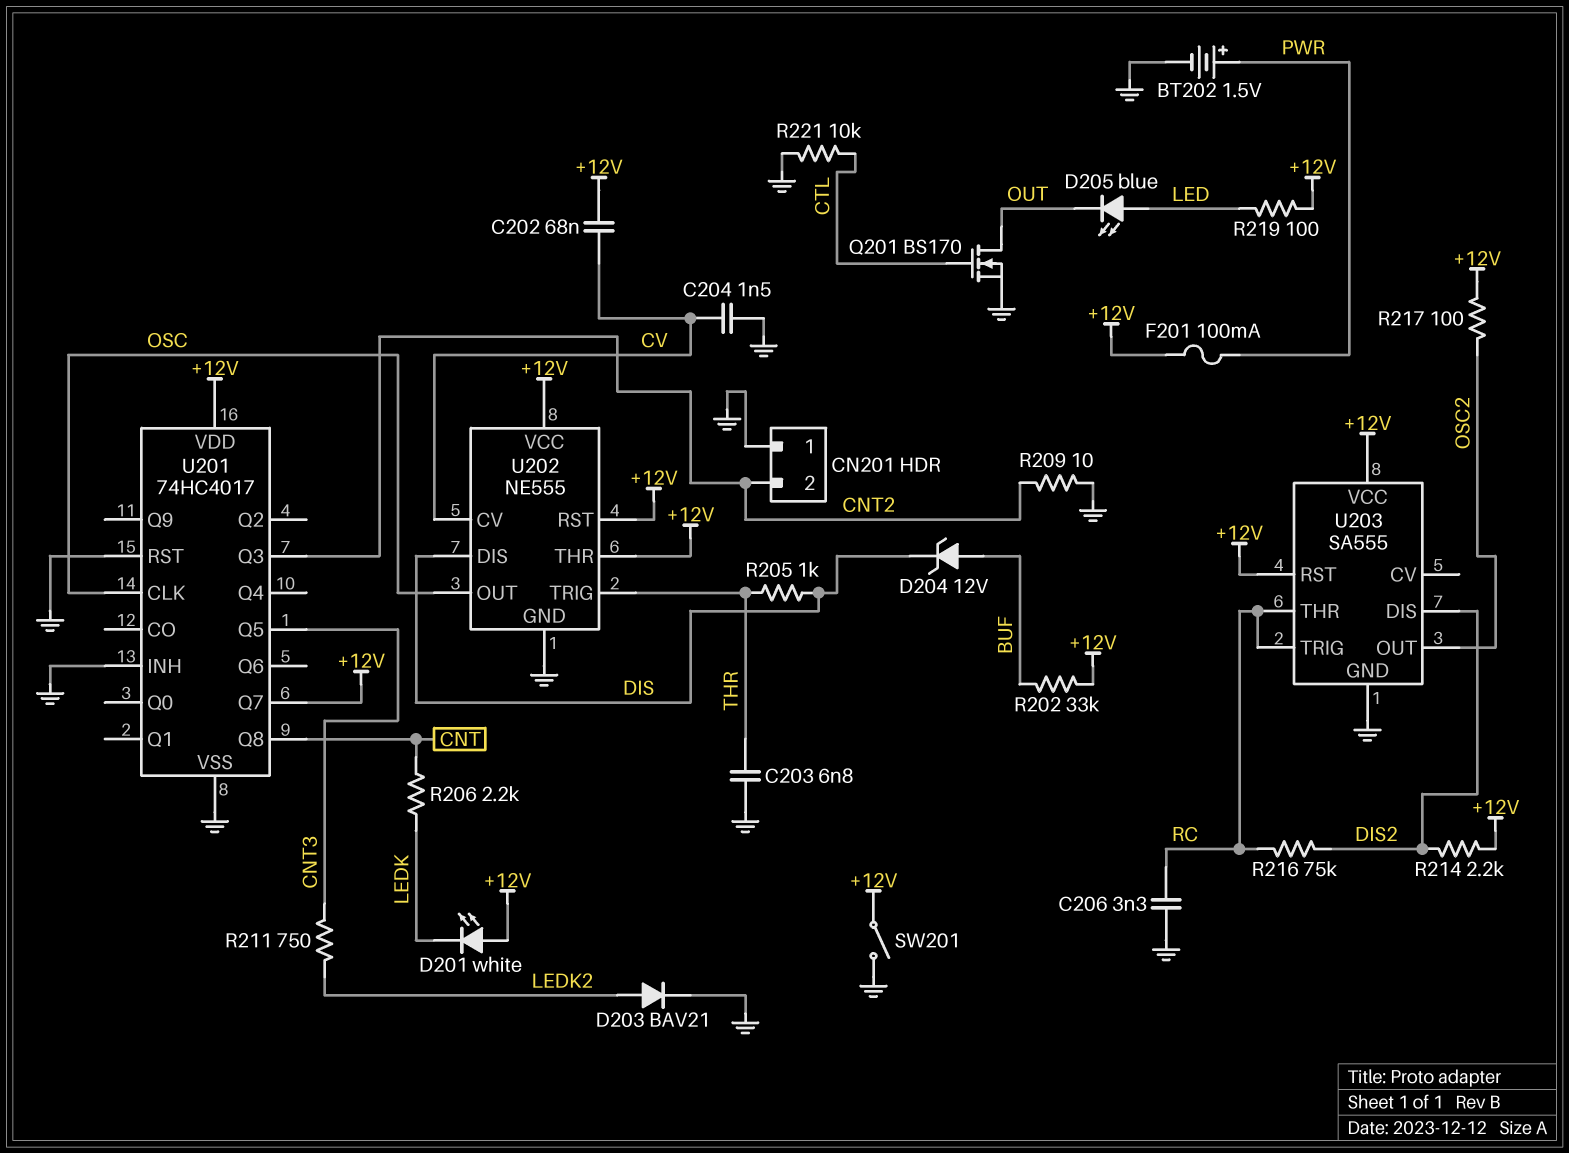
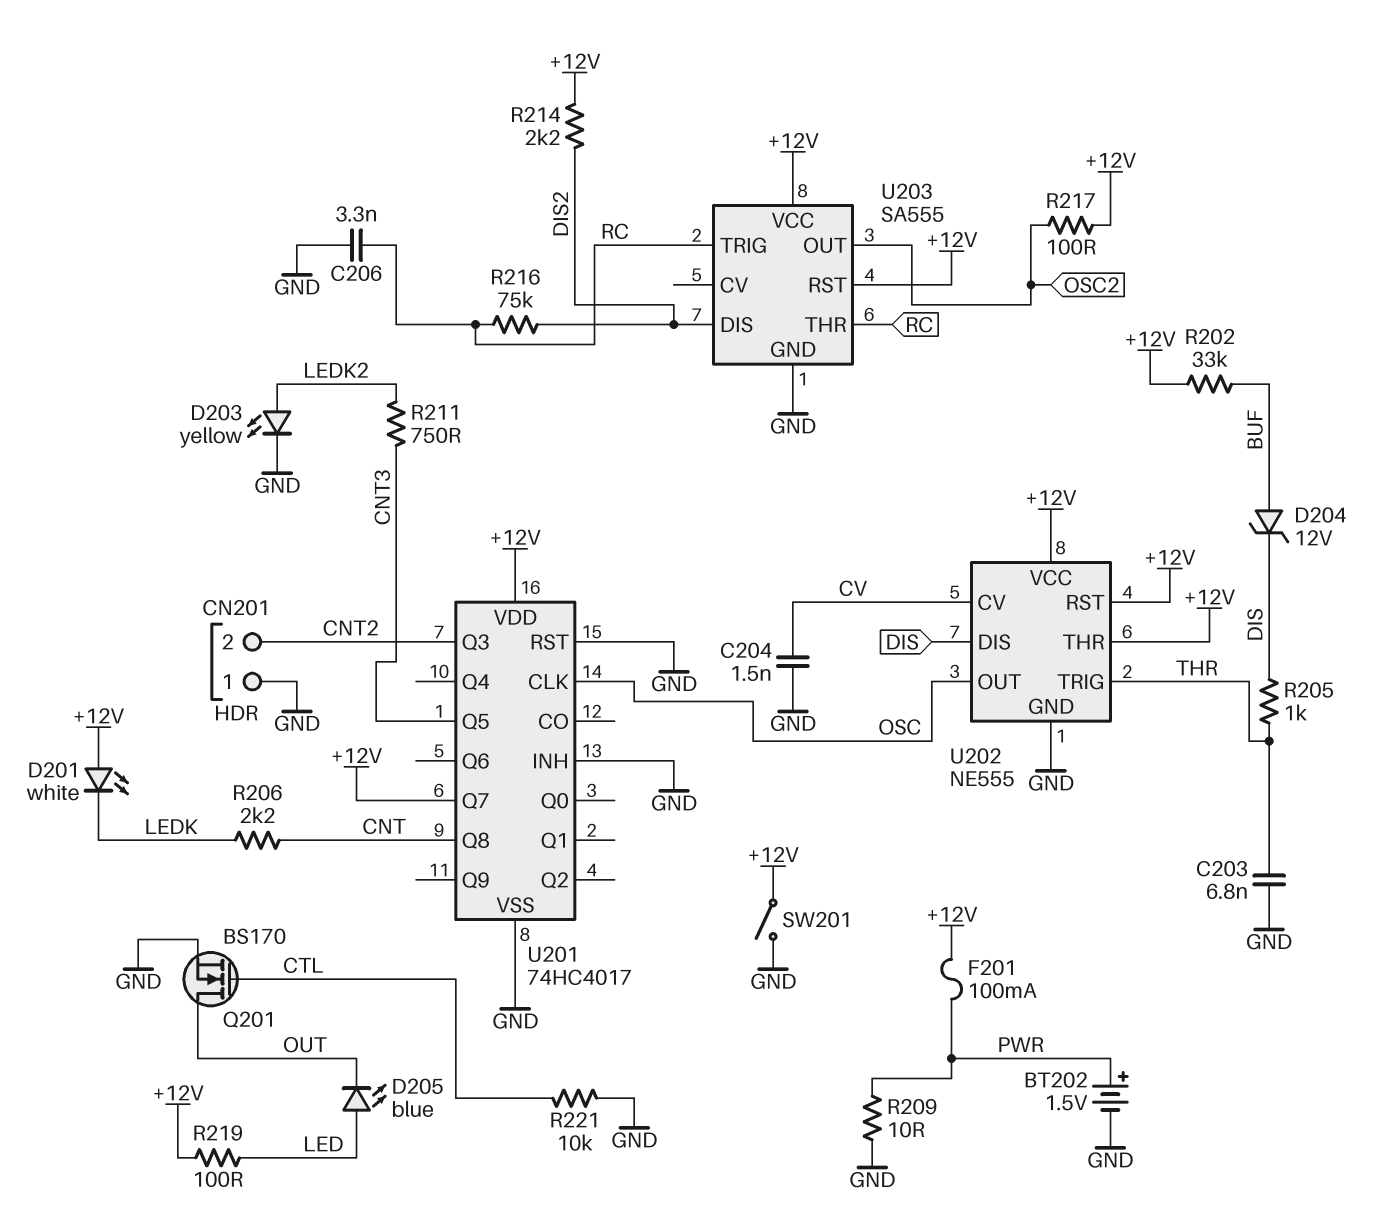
C202: 68nF (+12V, CV) -> none
D203: diode BAV21 (A LEDK2, K GND) -> LED yellow (A LEDK2, K GND)
R209: 10 (CNT2, GND) -> 10 (GND, PWR)

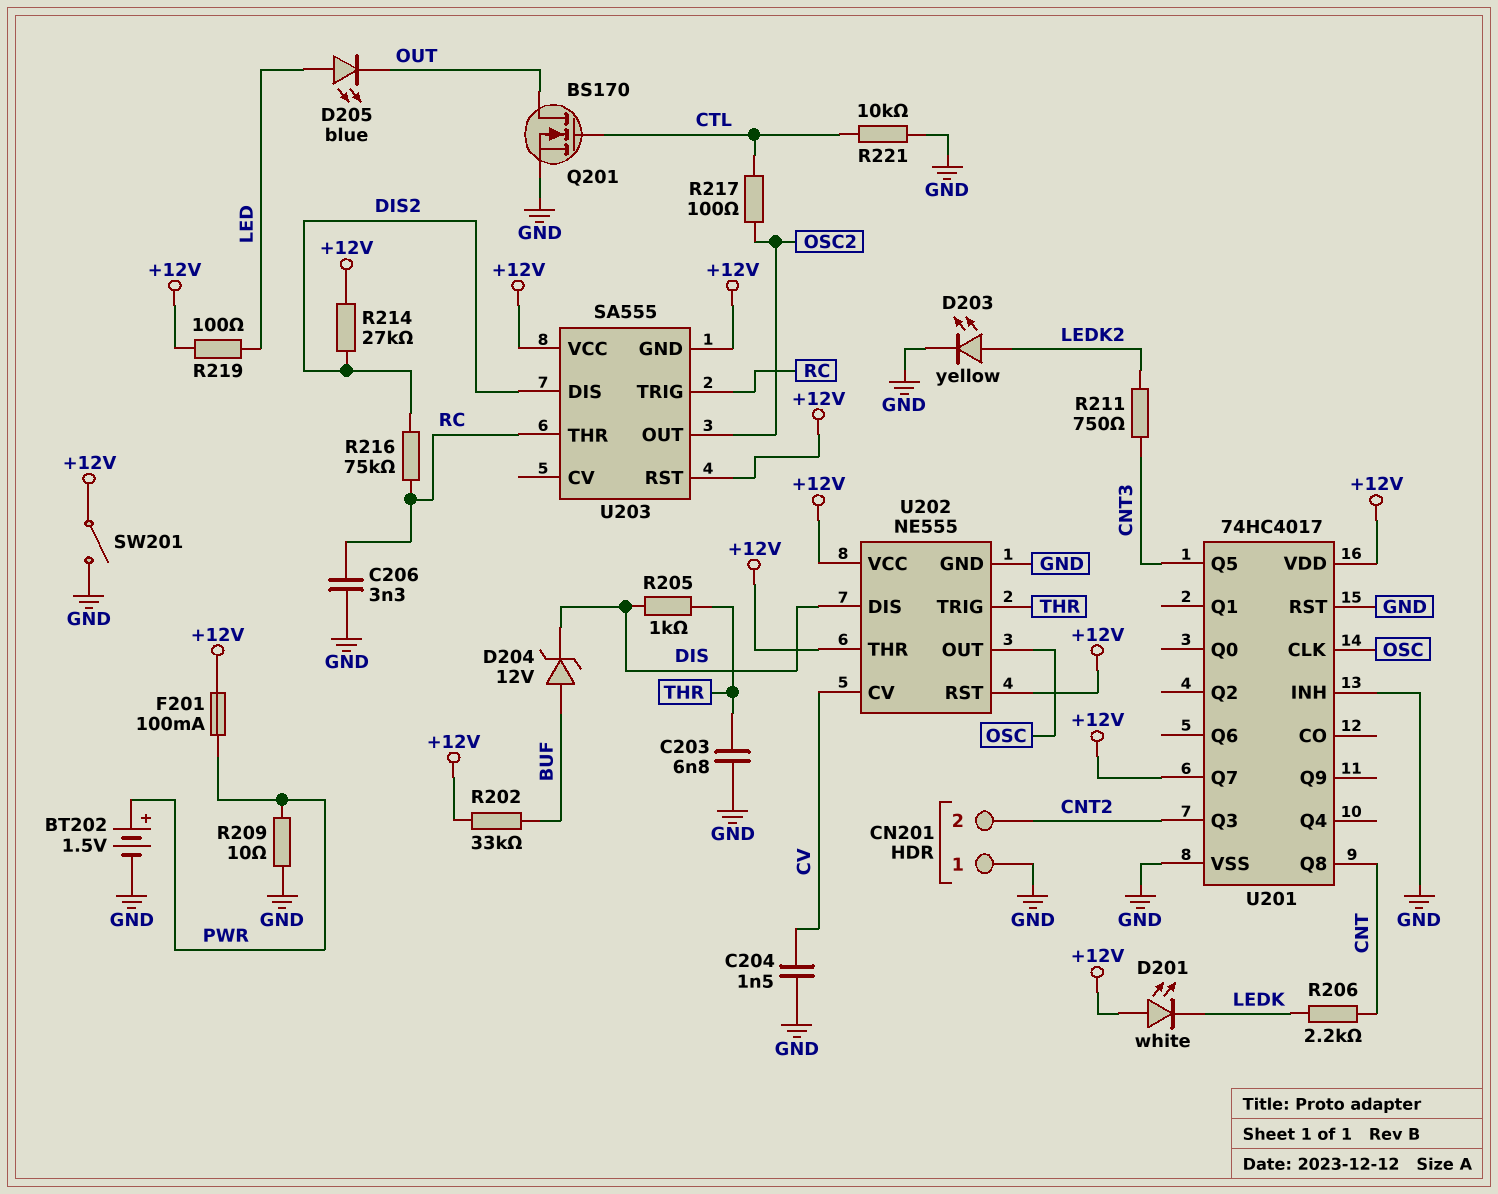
R214: 2.2k (+12V, DIS2) -> 27k (+12V, DIS2)
R217: 100 (+12V, OSC2) -> 100 (CTL, OSC2)
U203 pin GND: GND -> +12V

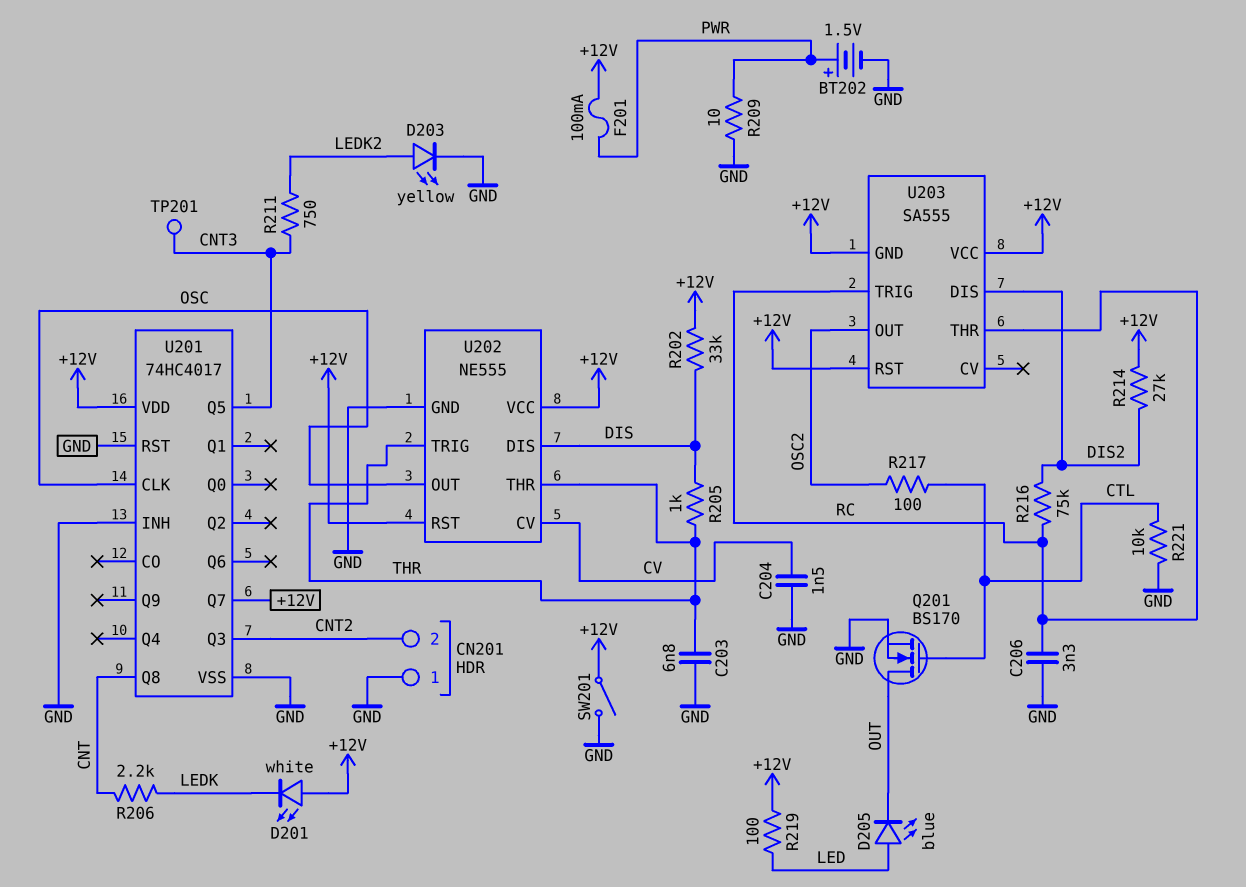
D204: zener 12V (A BUF, K DIS) -> none
R202: 33k (+12V, BUF) -> 33k (+12V, DIS)
TP201: none -> test point (CNT3)
U202 pin THR: +12V -> THR

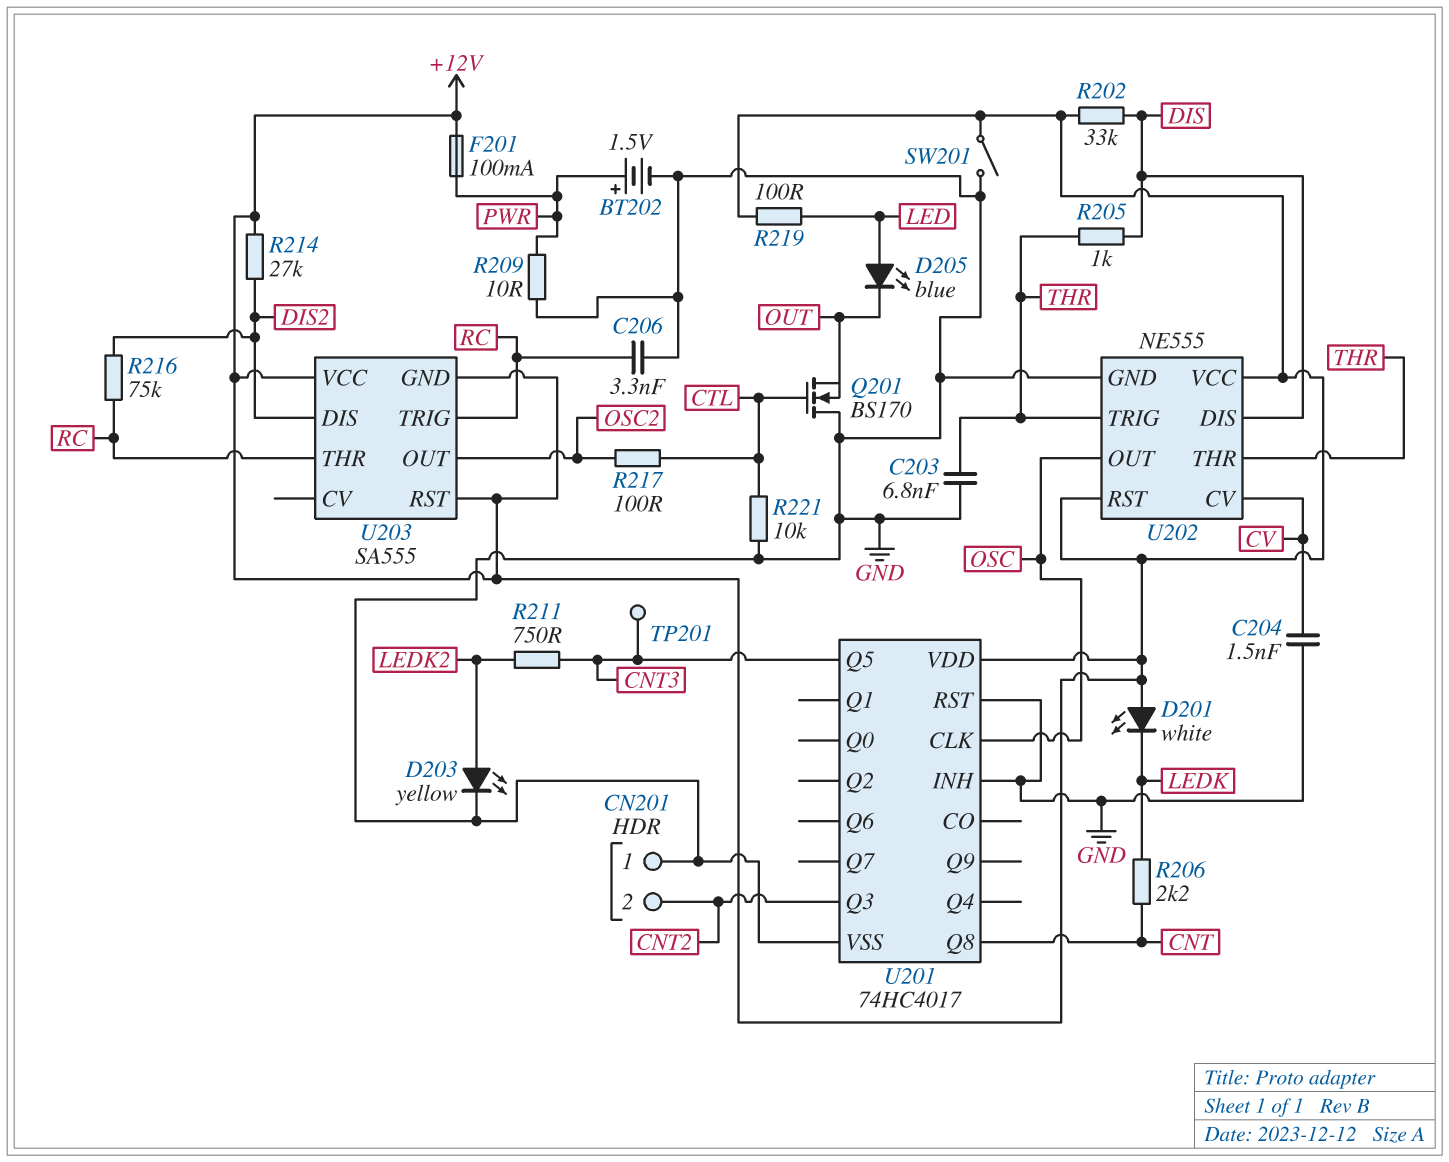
Q201: NMOS BS170 (G CTL, D OUT, S GND) -> NMOS BS170 (G CTL, D GND, S OUT)
U201 pin Q7: +12V -> none

